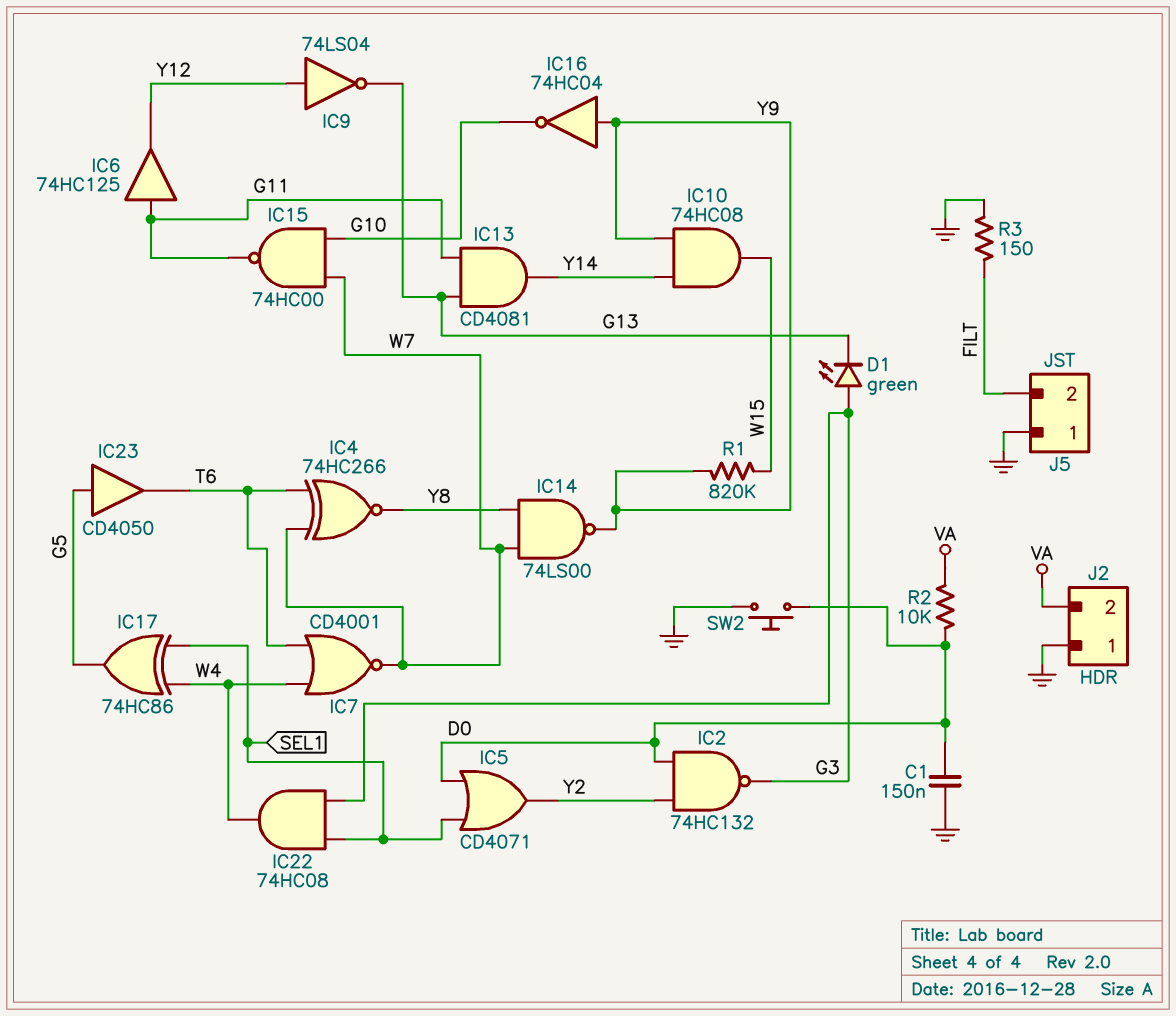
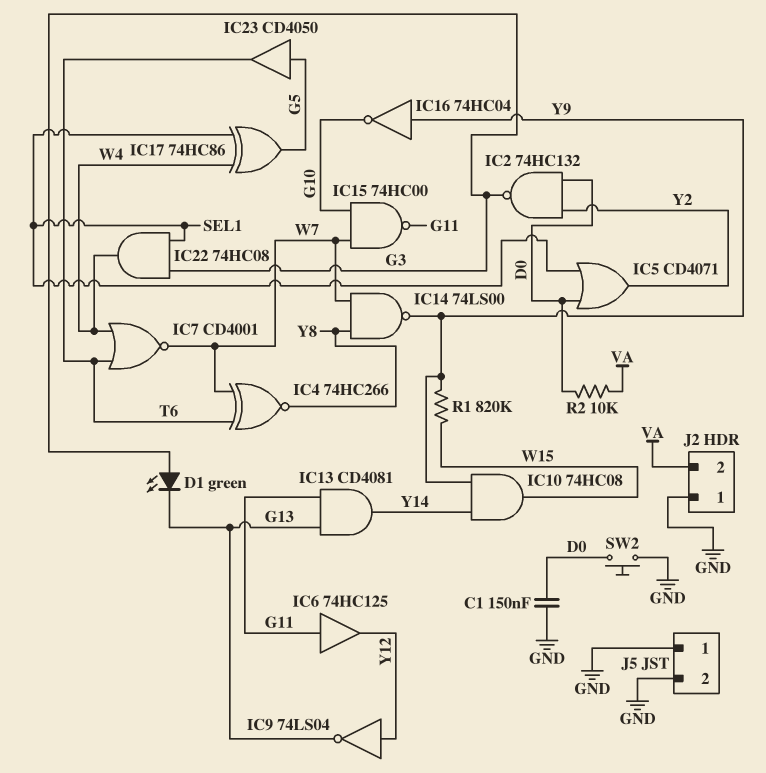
J5 pin 2: FILT -> GND
R3: 150 (FILT, GND) -> none

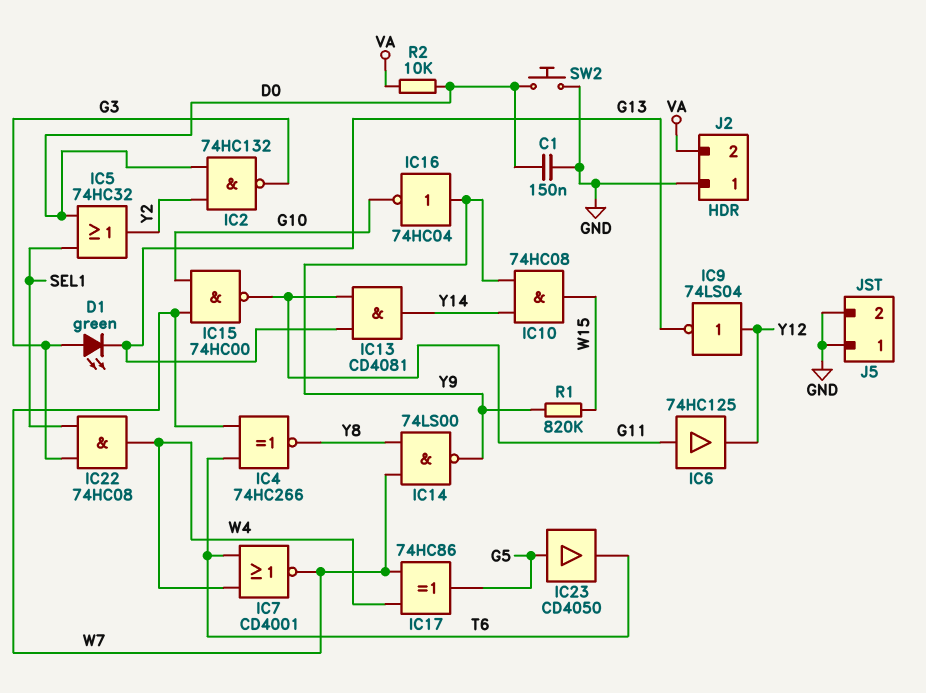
IC5: OR CD4071 (in D0, in SEL1, out Y2) -> OR 74HC32 (in D0, in SEL1, out Y2)
IC17: XOR 74HC86 (in SEL1, in W4, out G5) -> XOR 74HC86 (in W4, in W7, out G5)

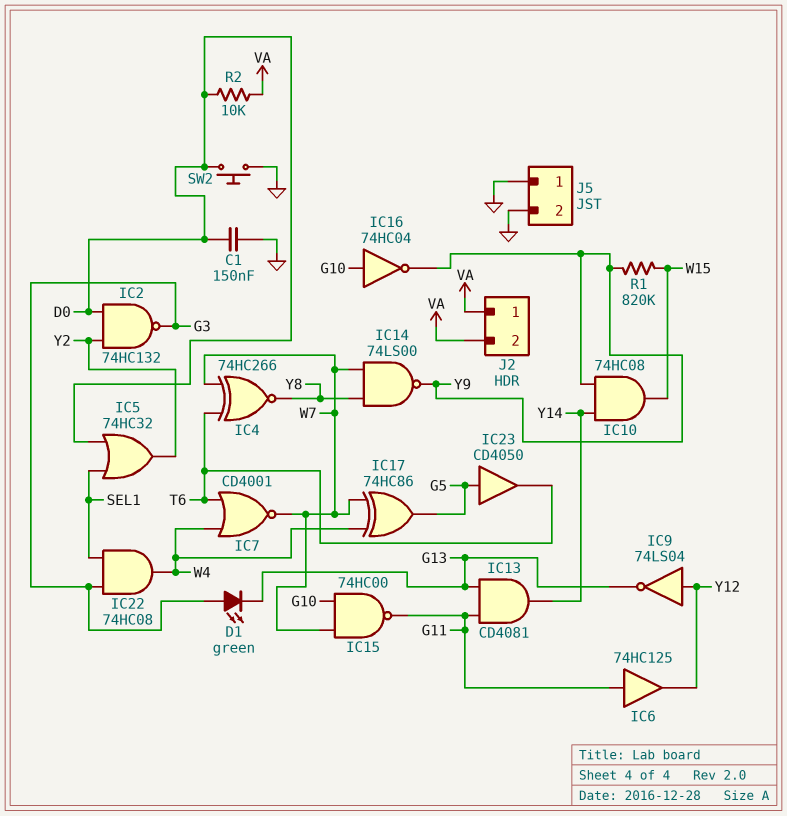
IC16: NOT 74HC04 (in Y9, out G10) -> NOT 74HC04 (in G10, out Y9)
J2 pin 1: GND -> VA

